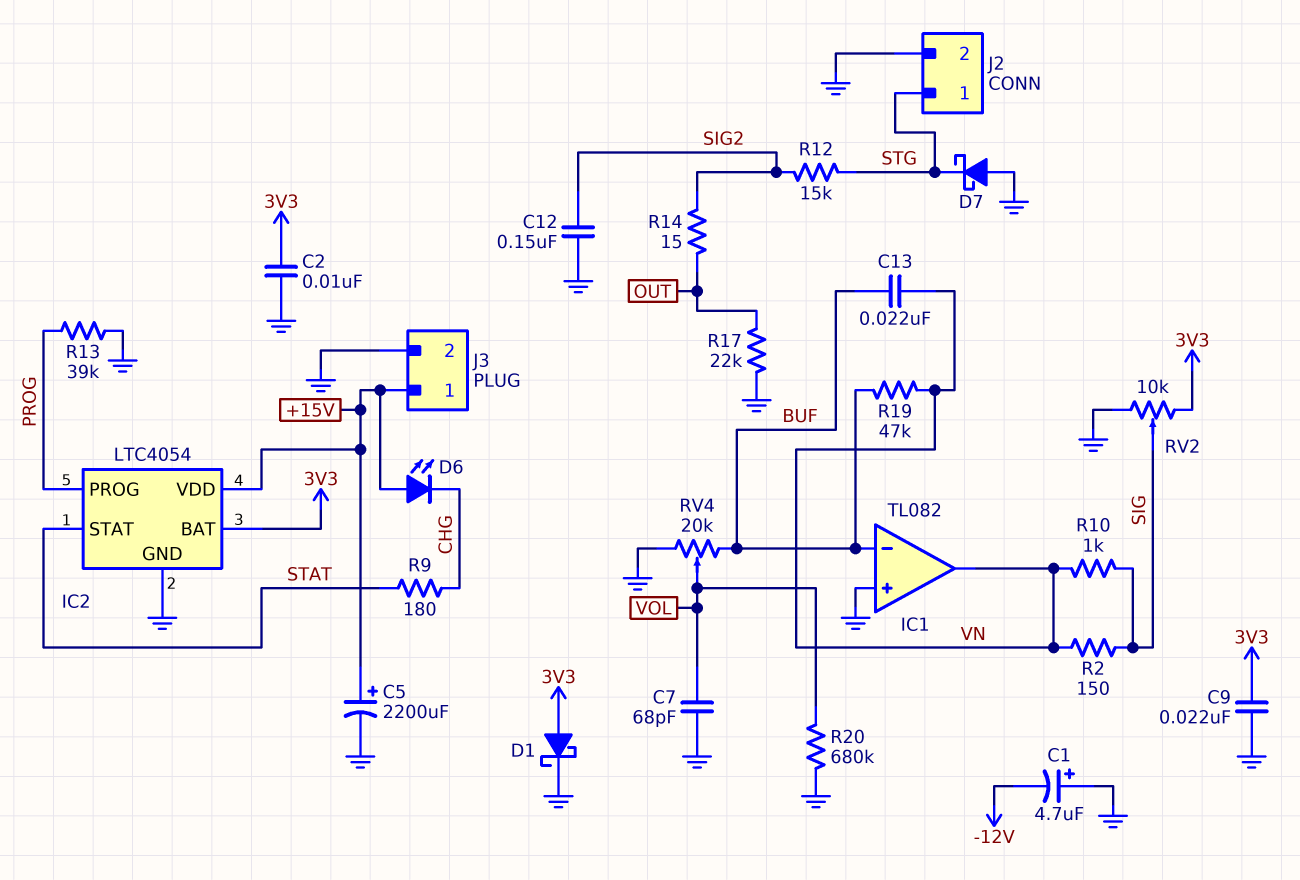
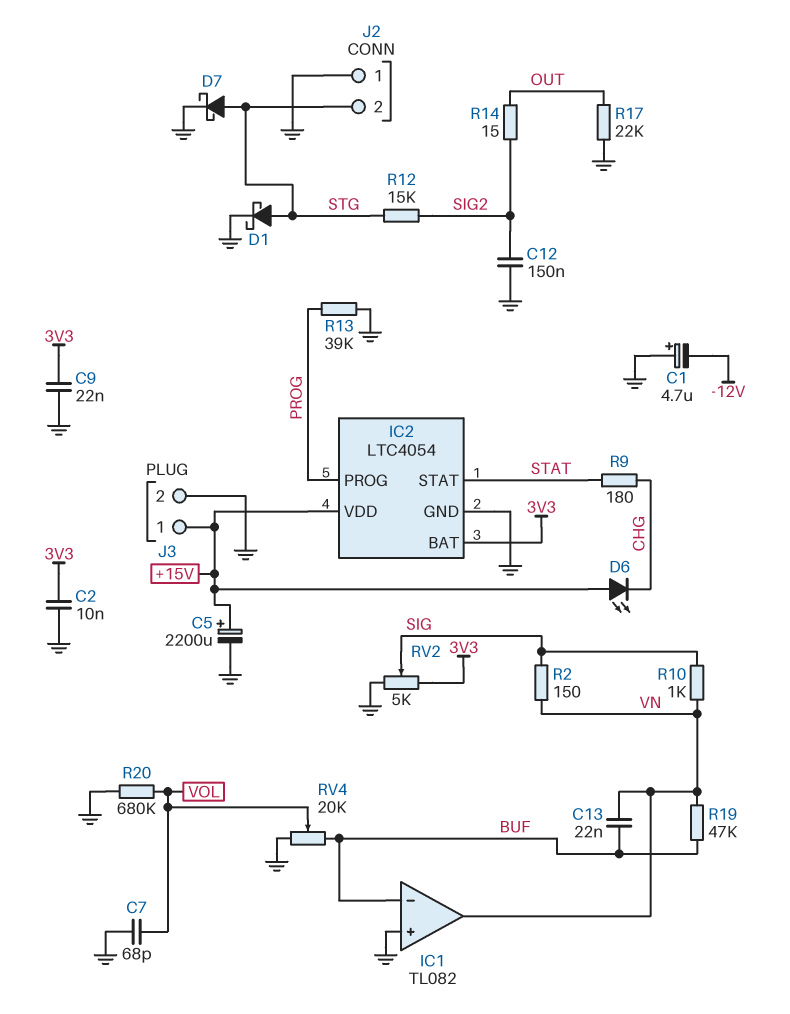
D1: schottky (A 3V3, K GND) -> schottky (A STG, K GND)
D7: schottky (A GND, K STG) -> schottky (A STG, K GND)
J2 pin 1: STG -> GND
J2 pin 2: GND -> STG
RV2: 10k (3V3, GND, wiper SIG) -> 5k (3V3, GND, wiper SIG)

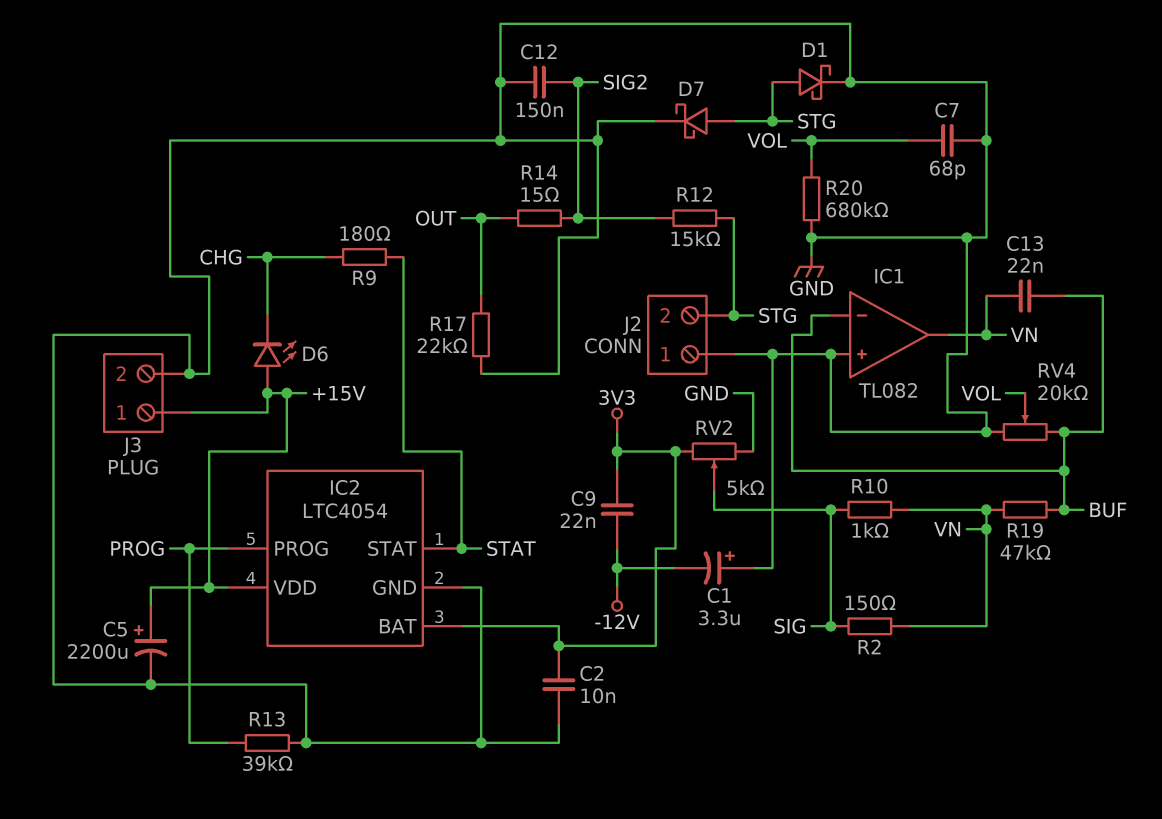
C1: 4.7uF (plus GND, minus -12V) -> 3.3uF (plus GND, minus -12V)
C9: 22nF (3V3, GND) -> 22nF (-12V, 3V3)

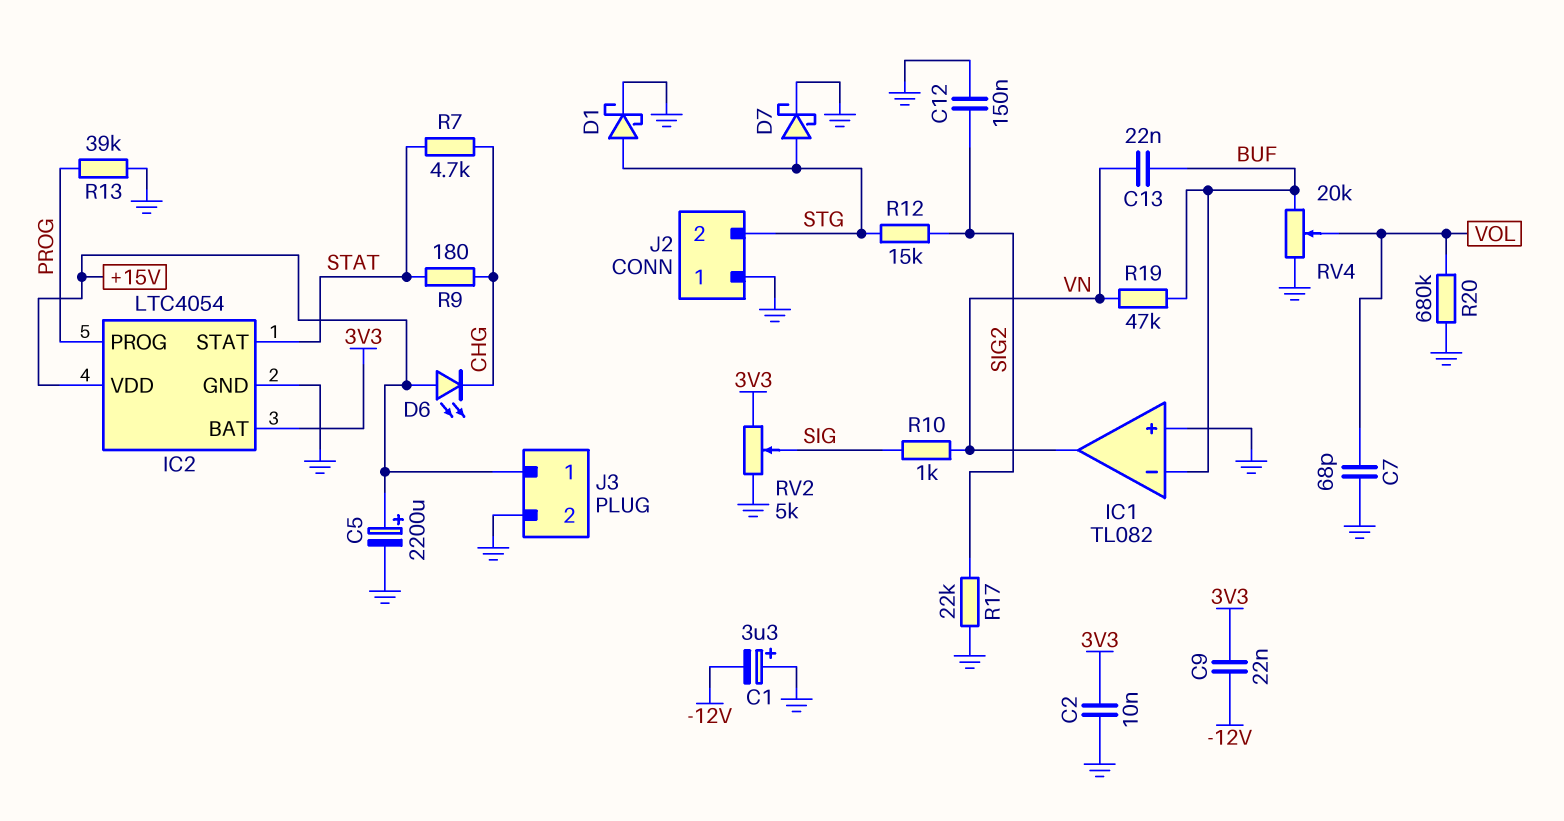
R2: 150 (SIG, VN) -> none
R7: none -> 4.7k (CHG, STAT)
R14: 15 (OUT, SIG2) -> none
R17: 22k (GND, OUT) -> 22k (GND, SIG2)

